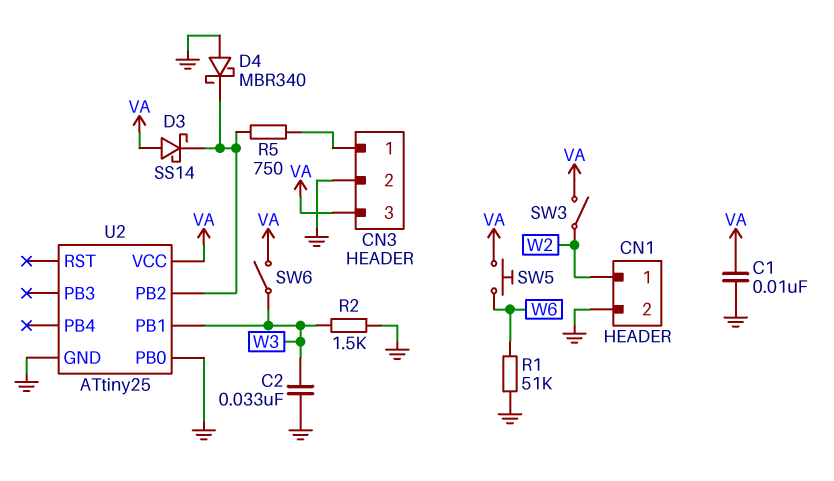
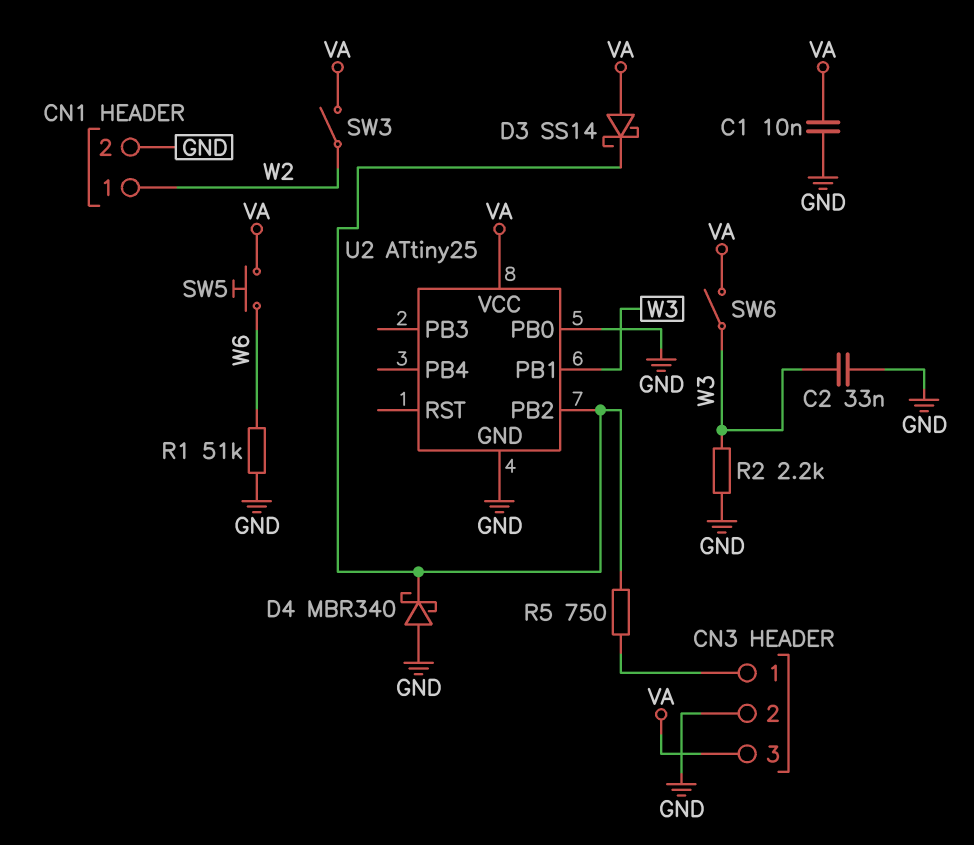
R2: 1.5k (GND, W3) -> 2.2k (GND, W3)

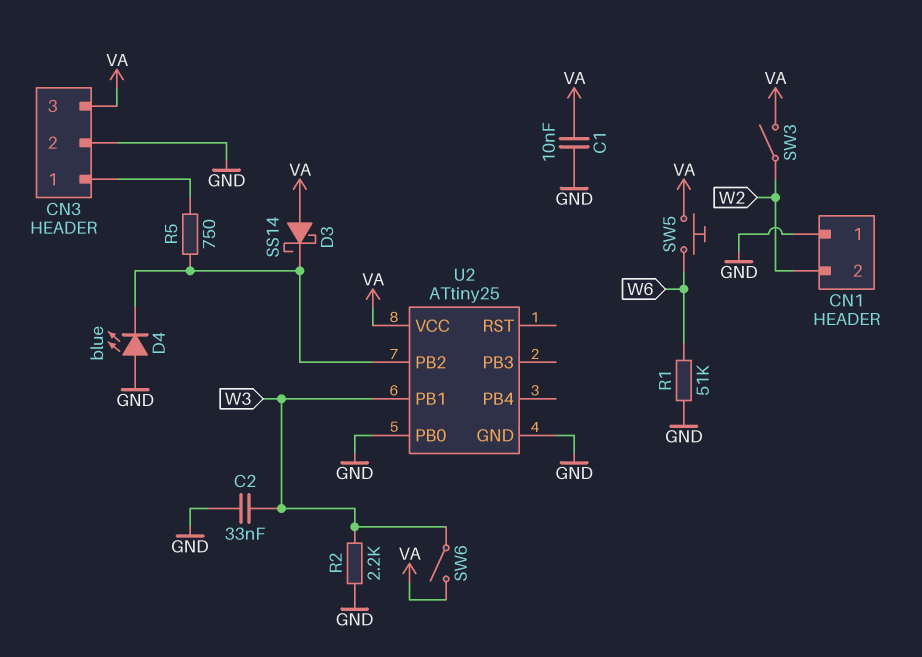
CN1 pin 1: W2 -> GND
CN1 pin 2: GND -> W2
D4: schottky MBR340 (A GND, K U2/PB2) -> LED blue (A GND, K U2/PB2)

